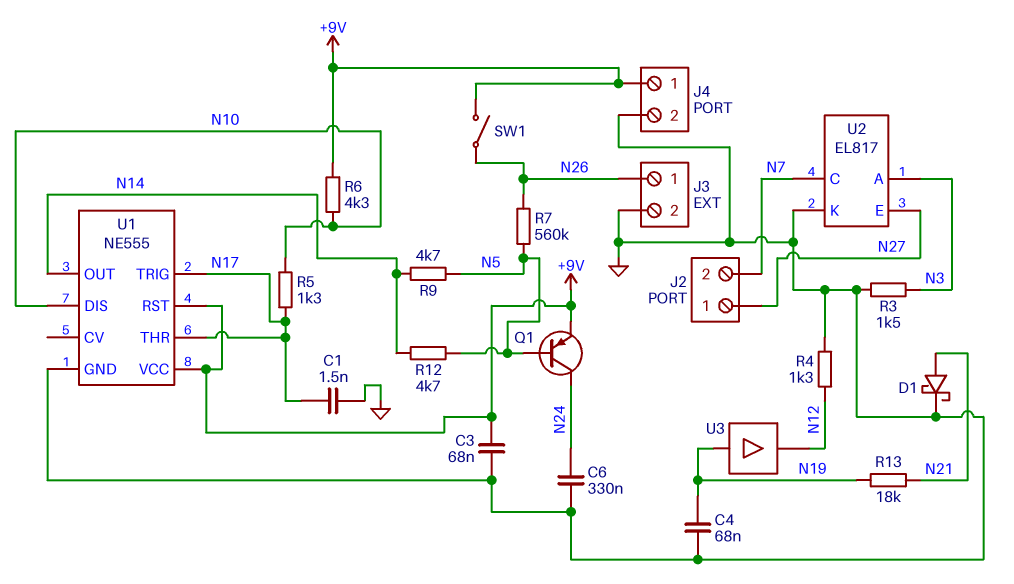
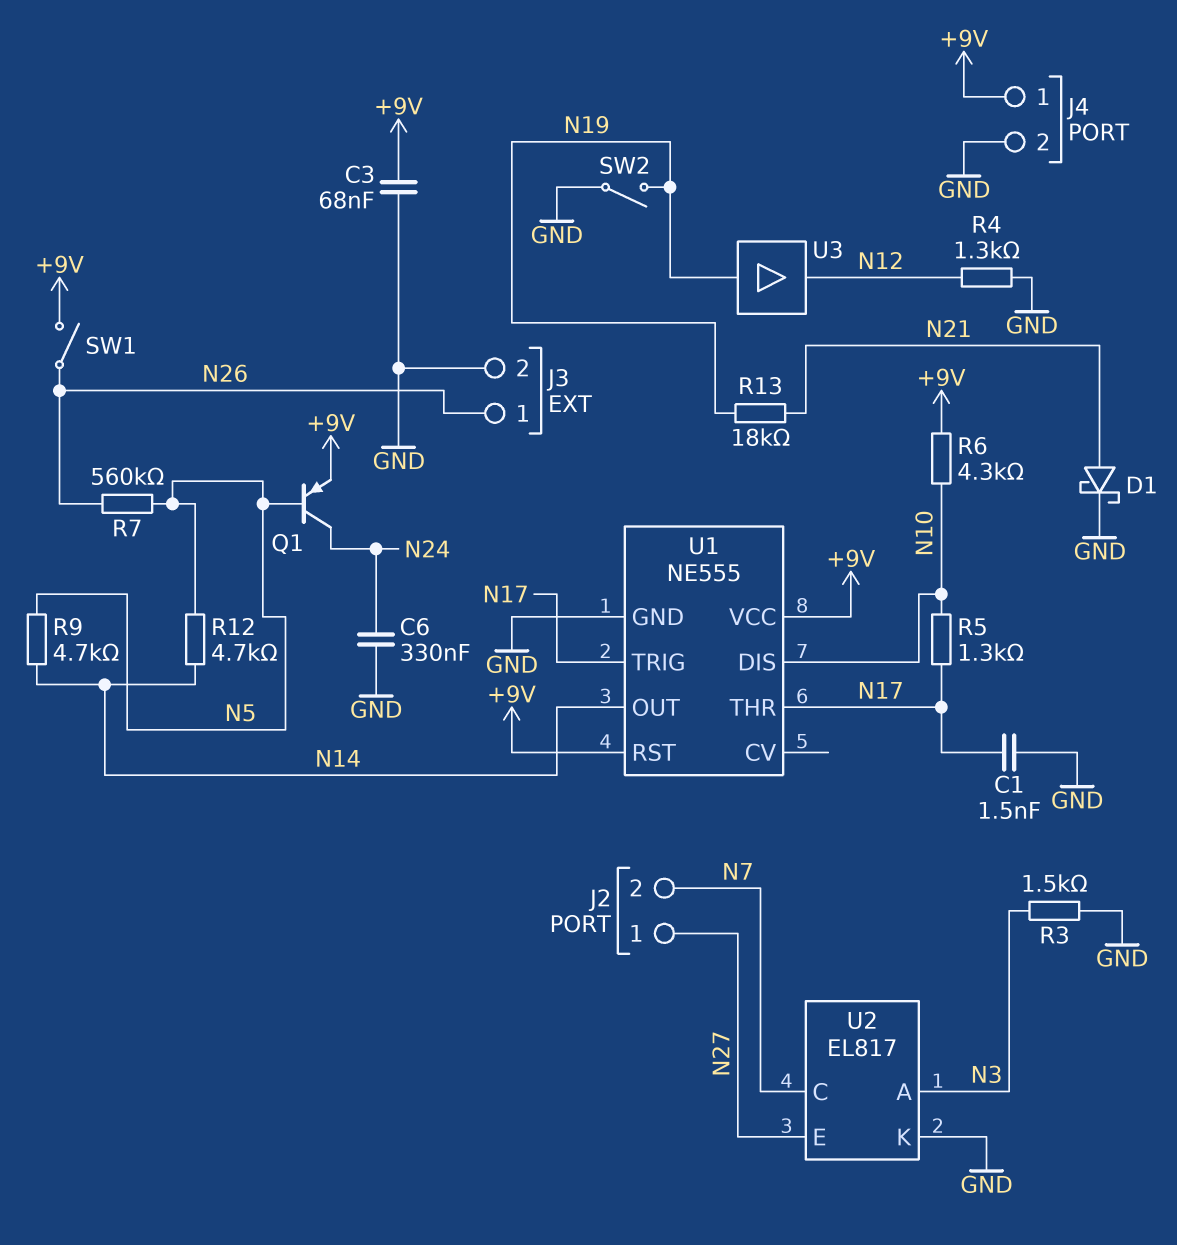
C4: 68nF (GND, N19) -> none
SW2: none -> switch (GND, N19)

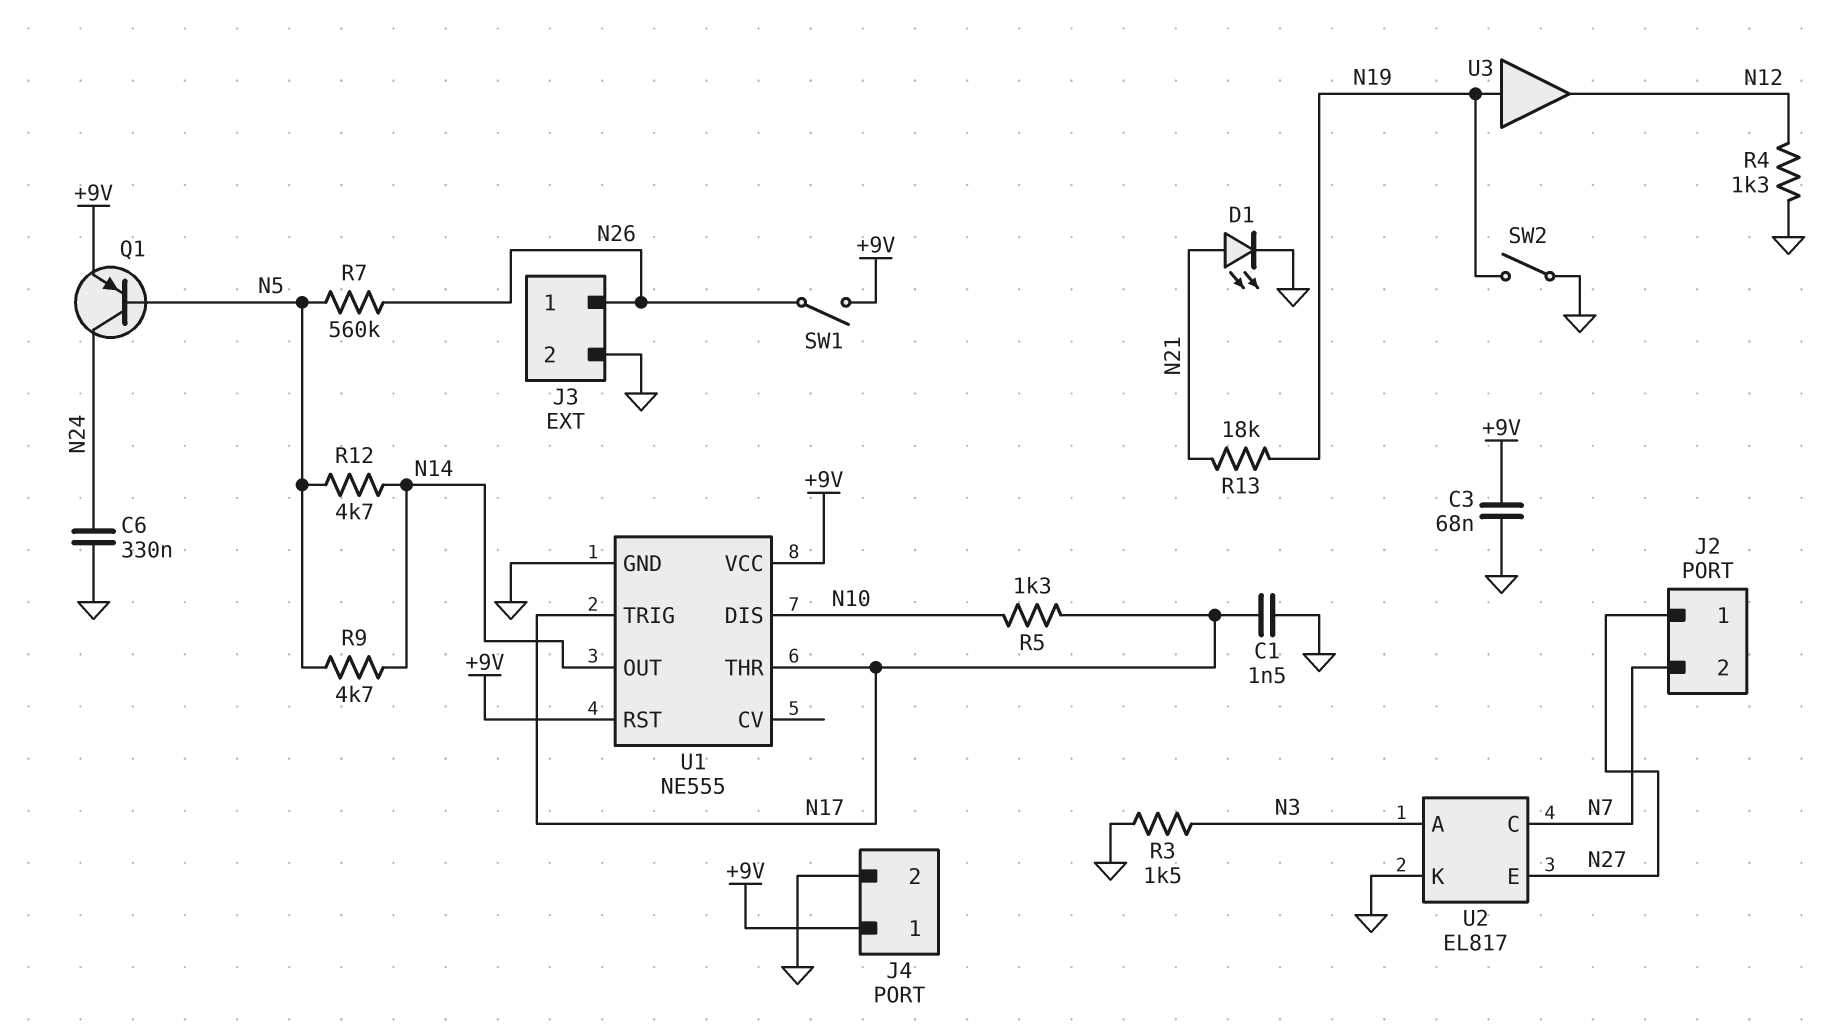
D1: schottky (A N21, K GND) -> LED (A N21, K GND)
R6: 4.3k (+9V, N10) -> none

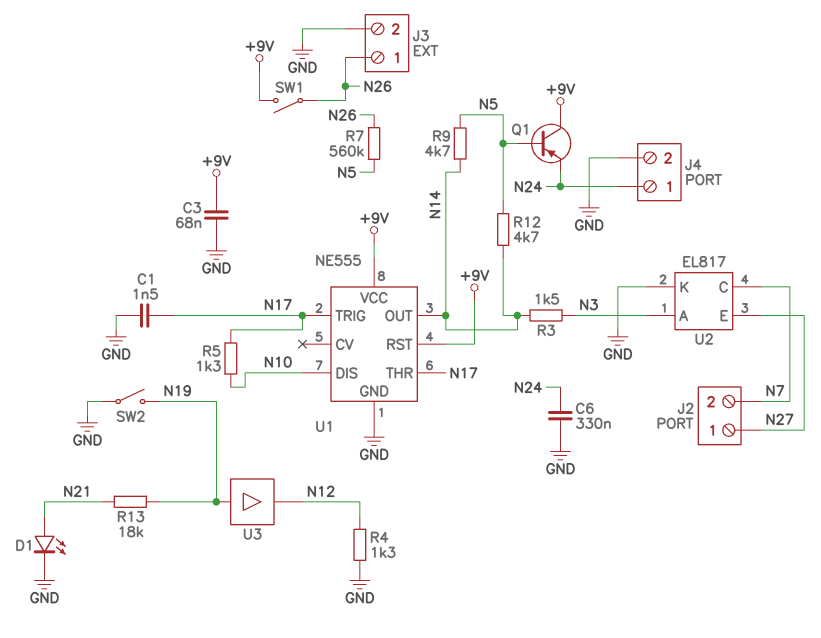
J4 pin 1: +9V -> N24
Q1: PNP (B N5, C N24, E +9V) -> PNP (B N5, C +9V, E N24)
R3: 1.5k (GND, N3) -> 1.5k (N3, N14)

